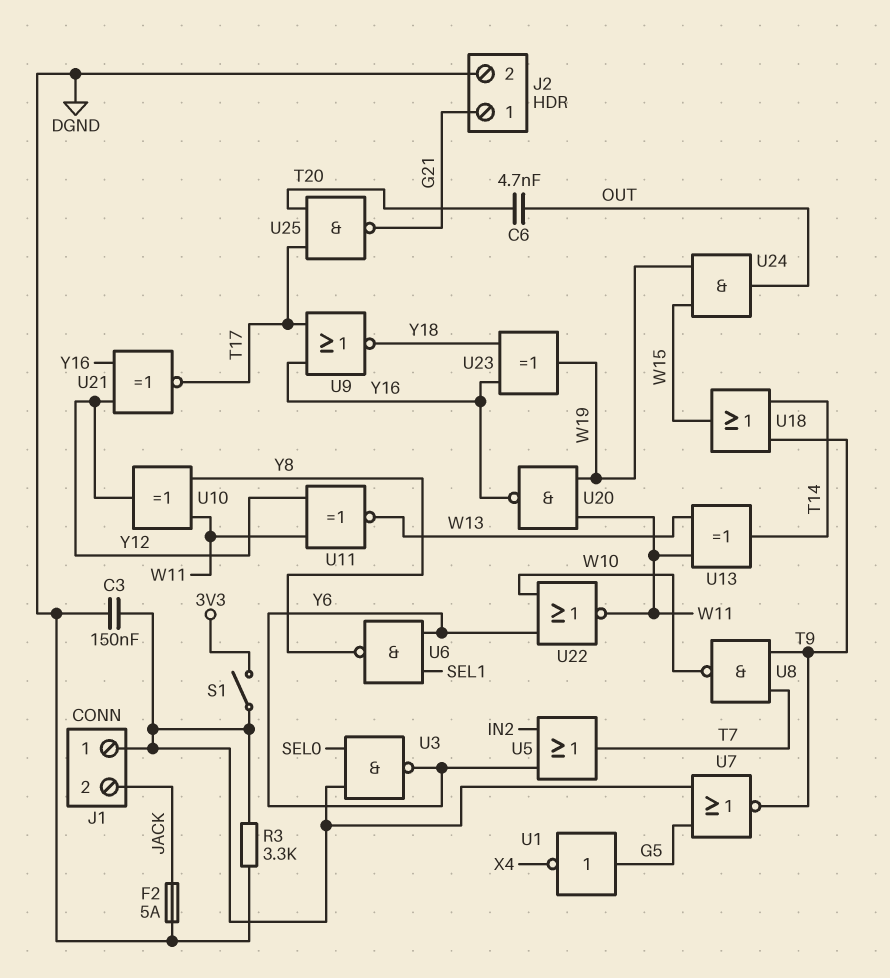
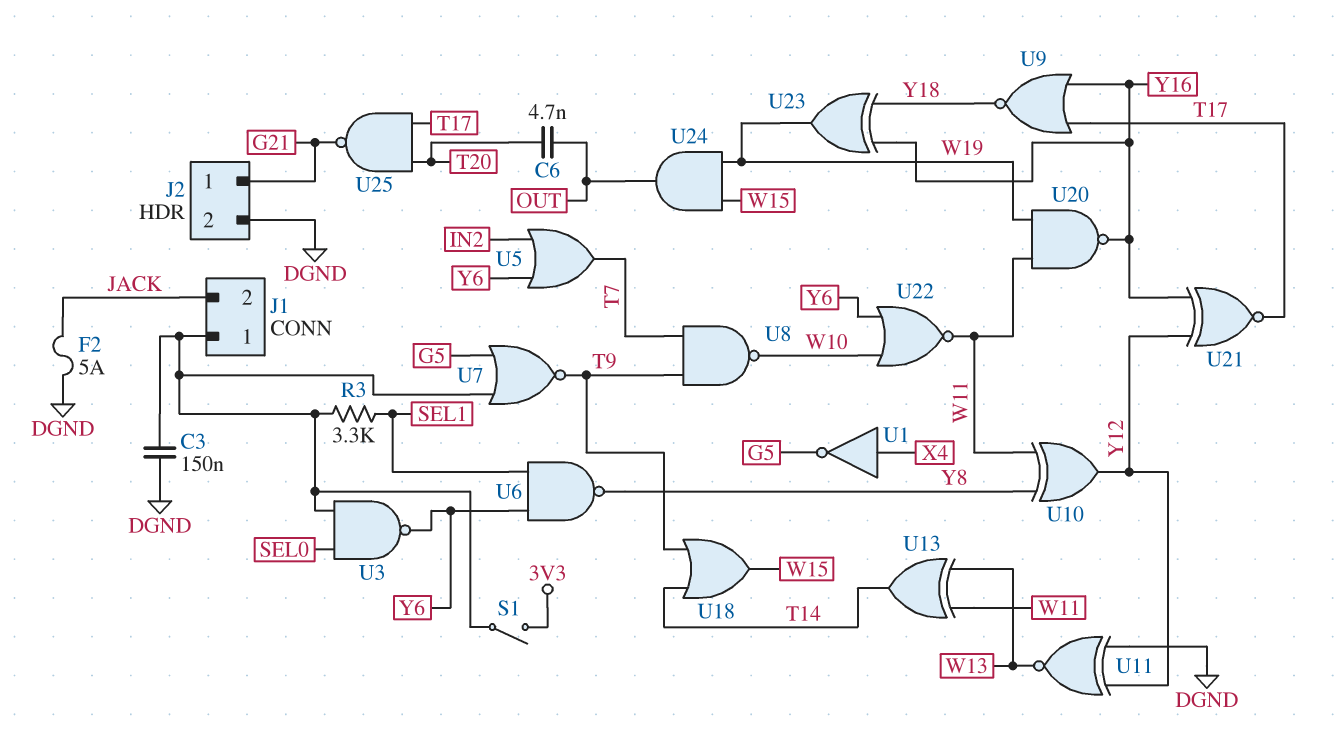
R3: 3.3k (DGND, J1/1) -> 3.3k (J1/1, SEL1)
U1: NOT (in G5, out X4) -> NOT (in X4, out G5)
U11: XNOR (in W11, in Y12, out W13) -> XNOR (in DGND, in Y12, out W13)

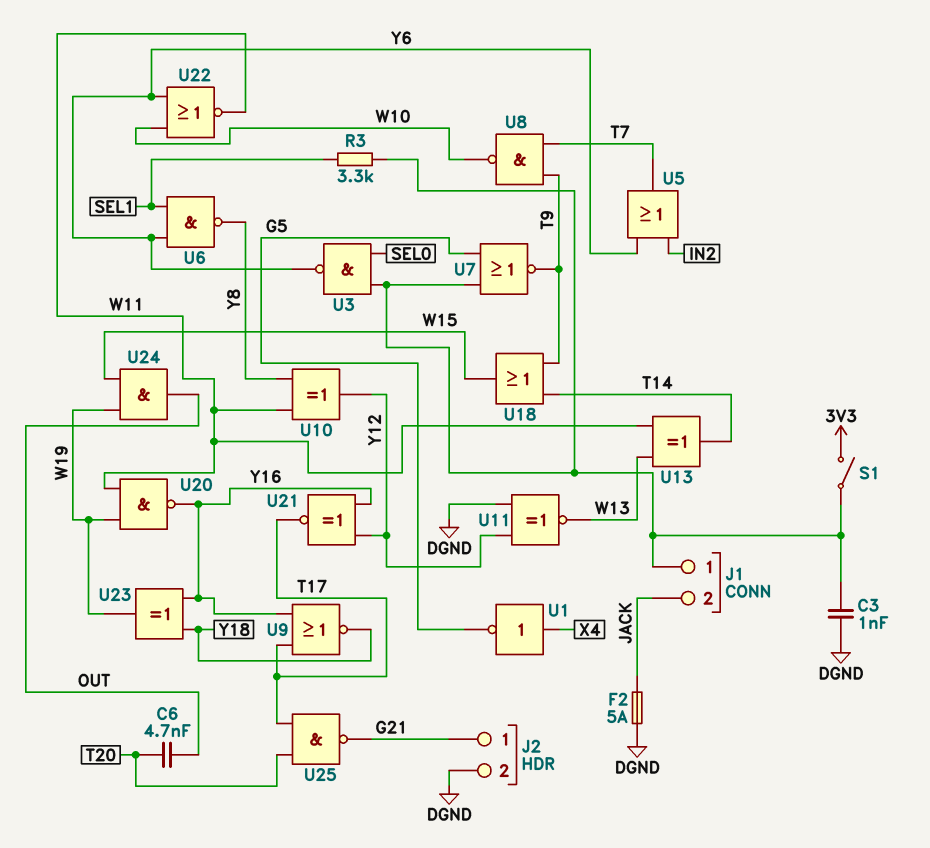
C3: 150nF (DGND, J1/1) -> 1nF (DGND, J1/1)

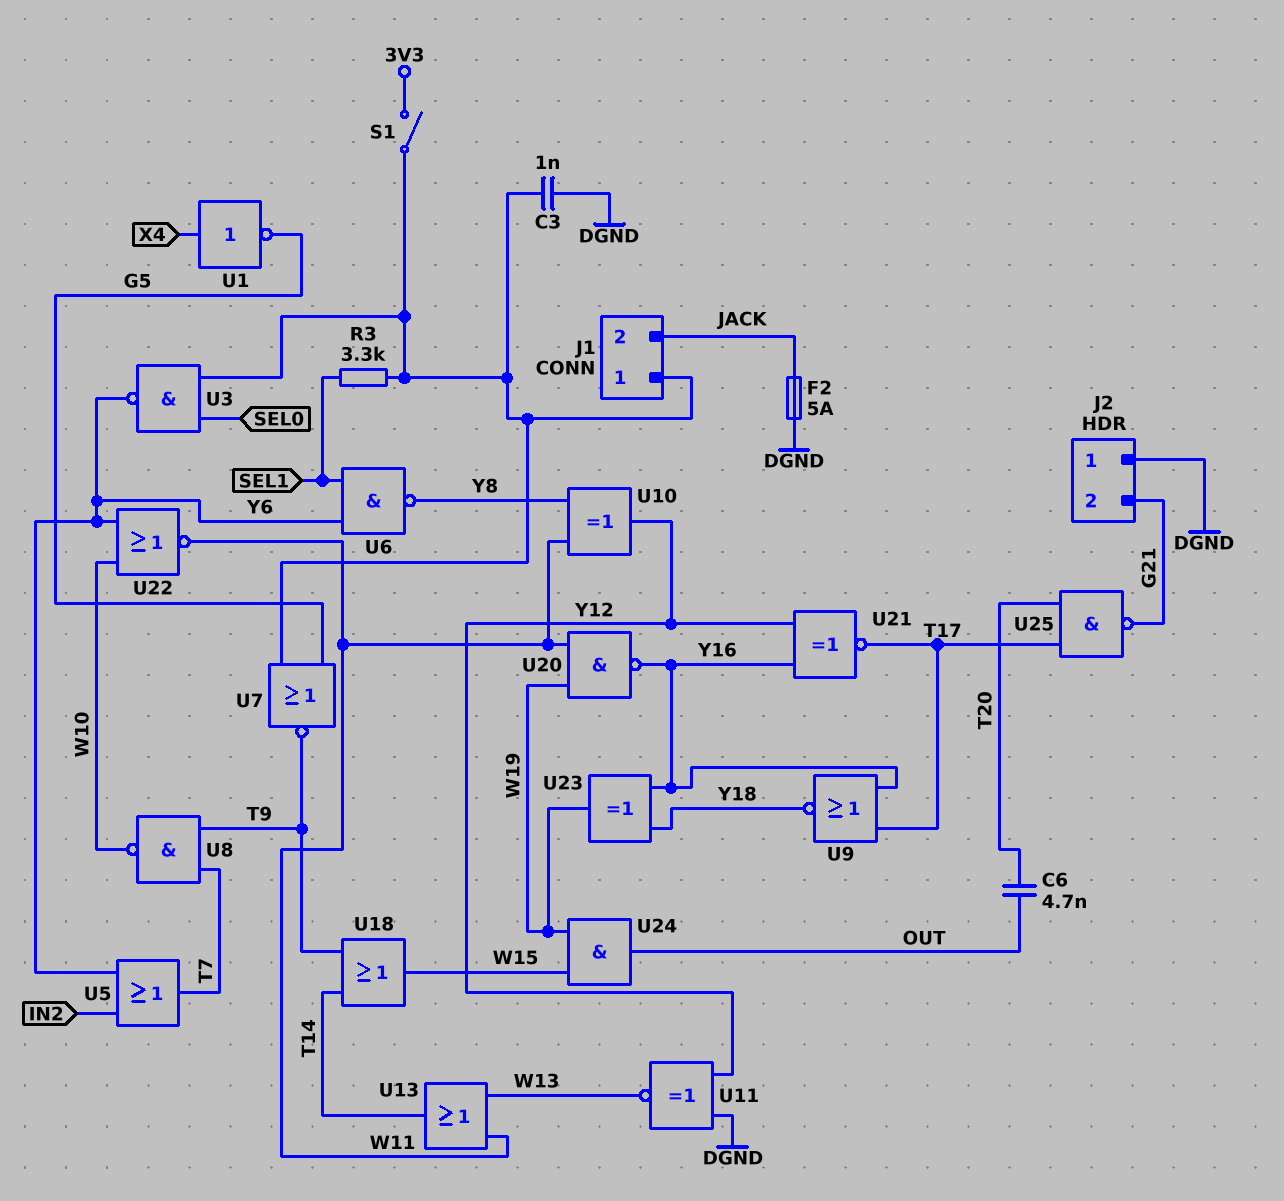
J2 pin 1: G21 -> DGND
J2 pin 2: DGND -> G21
U13: XOR (in W11, in W13, out T14) -> OR (in W11, in W13, out T14)

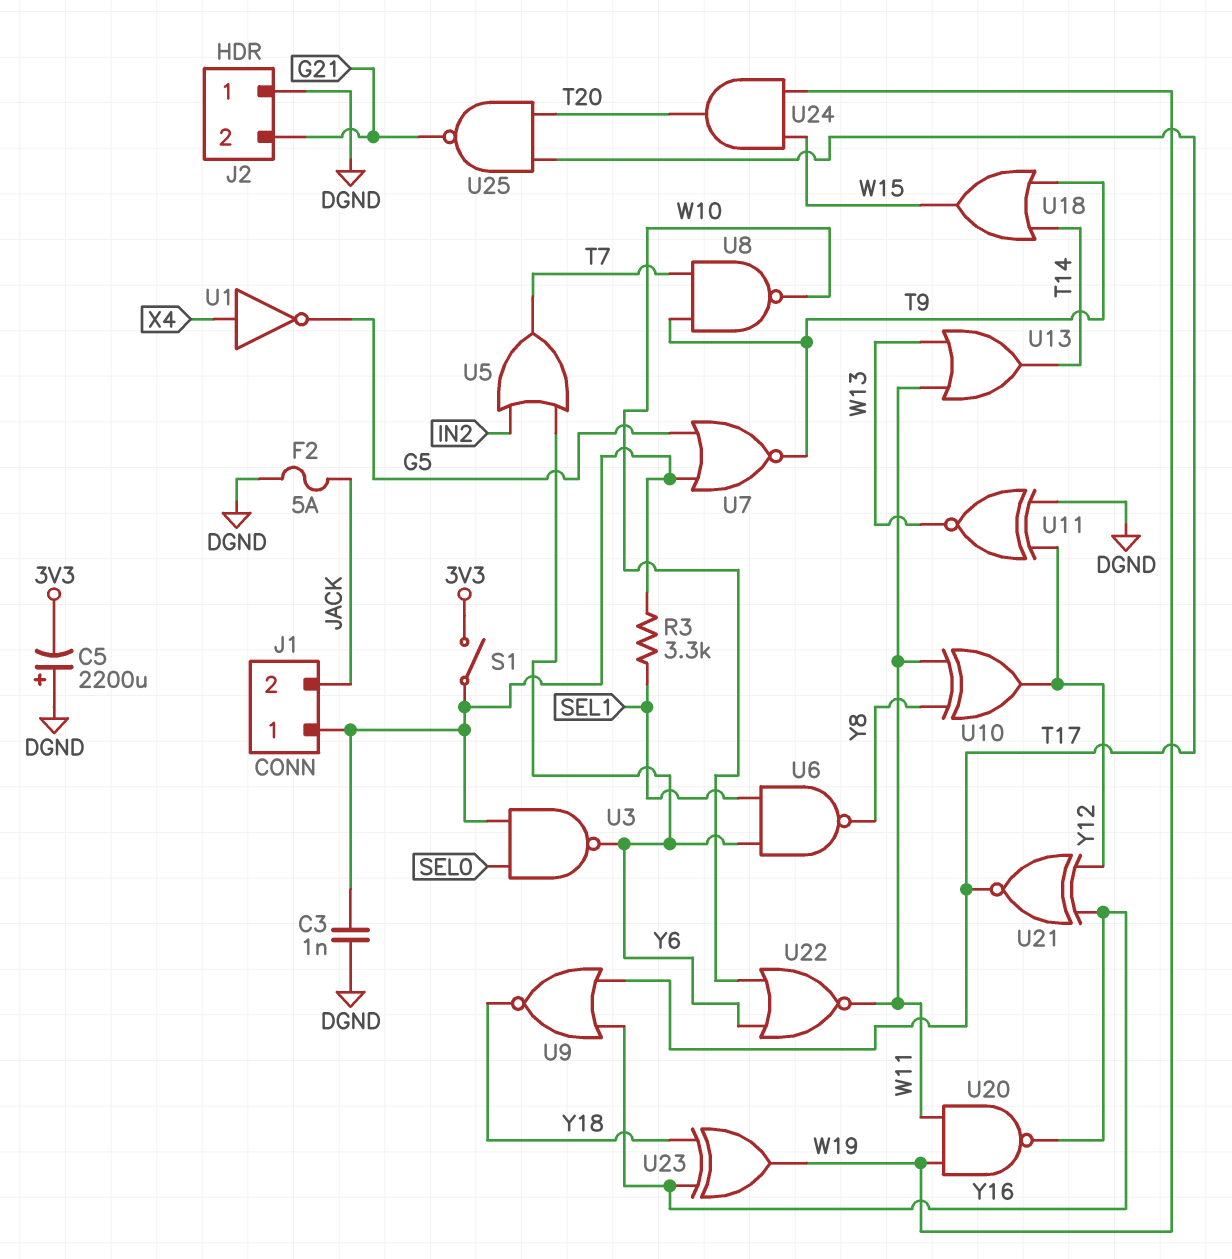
C5: none -> 2200uF (plus DGND, minus 3V3)
C6: 4.7nF (OUT, T20) -> none
U24: AND (in W15, in W19, out OUT) -> AND (in W15, in W19, out T20)

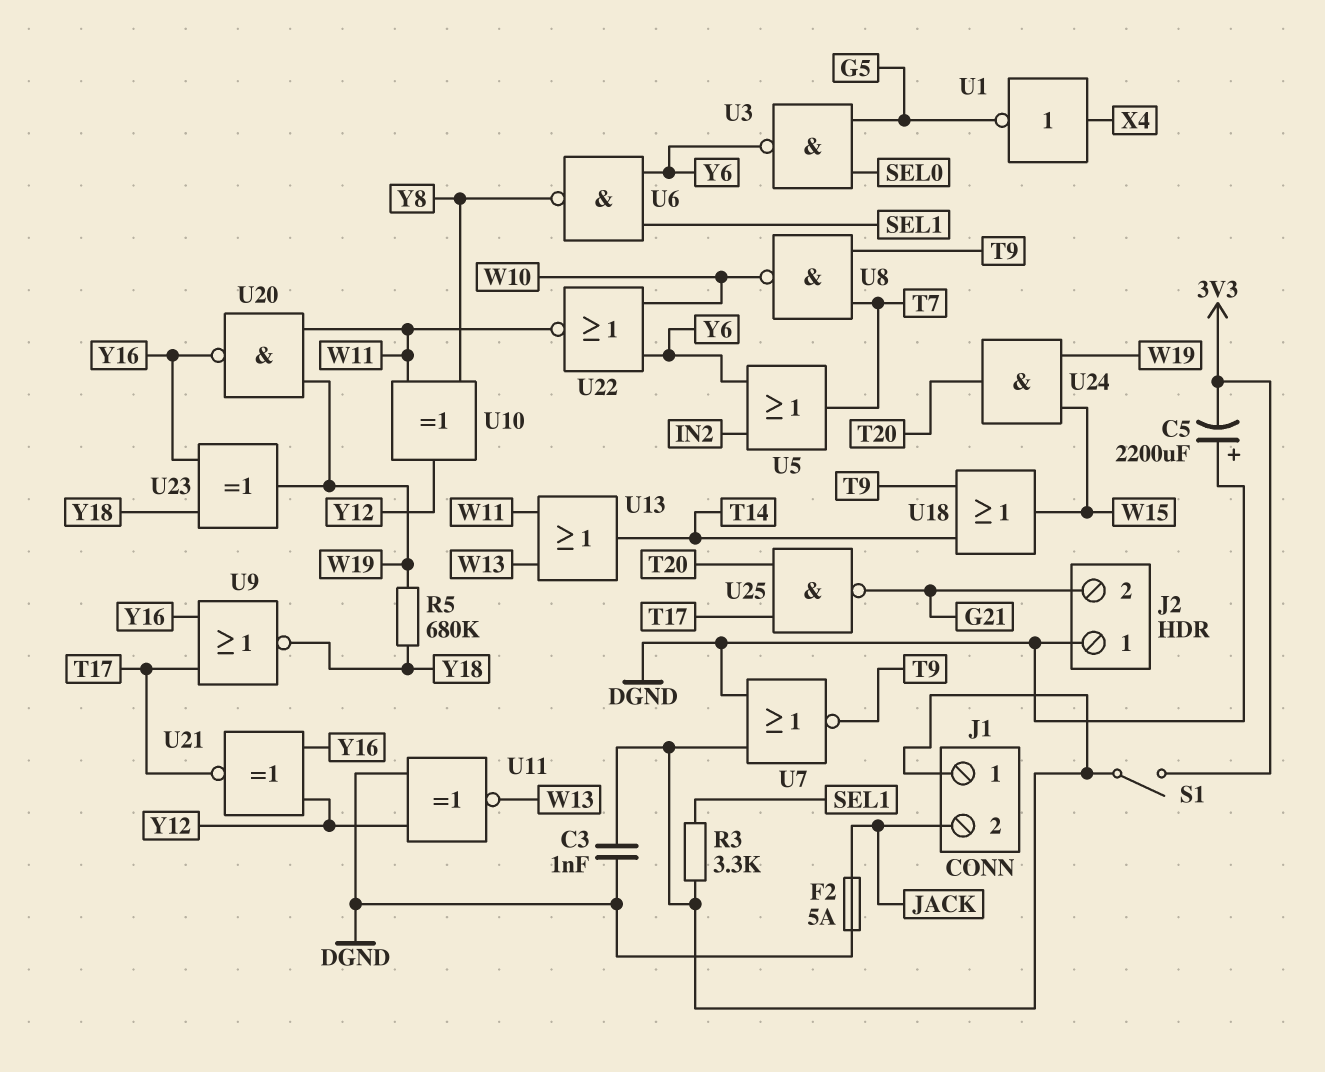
R5: none -> 680k (W19, Y18)
U3: NAND (in J1/1, in SEL0, out Y6) -> NAND (in G5, in SEL0, out Y6)
U7: NOR (in G5, in J1/1, out T9) -> NOR (in DGND, in J1/1, out T9)

